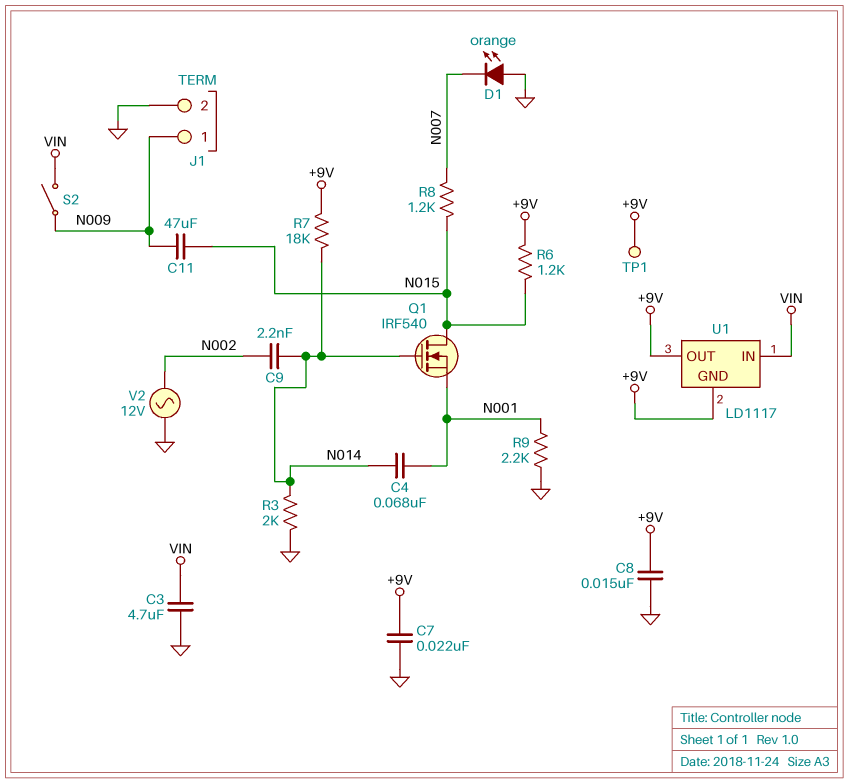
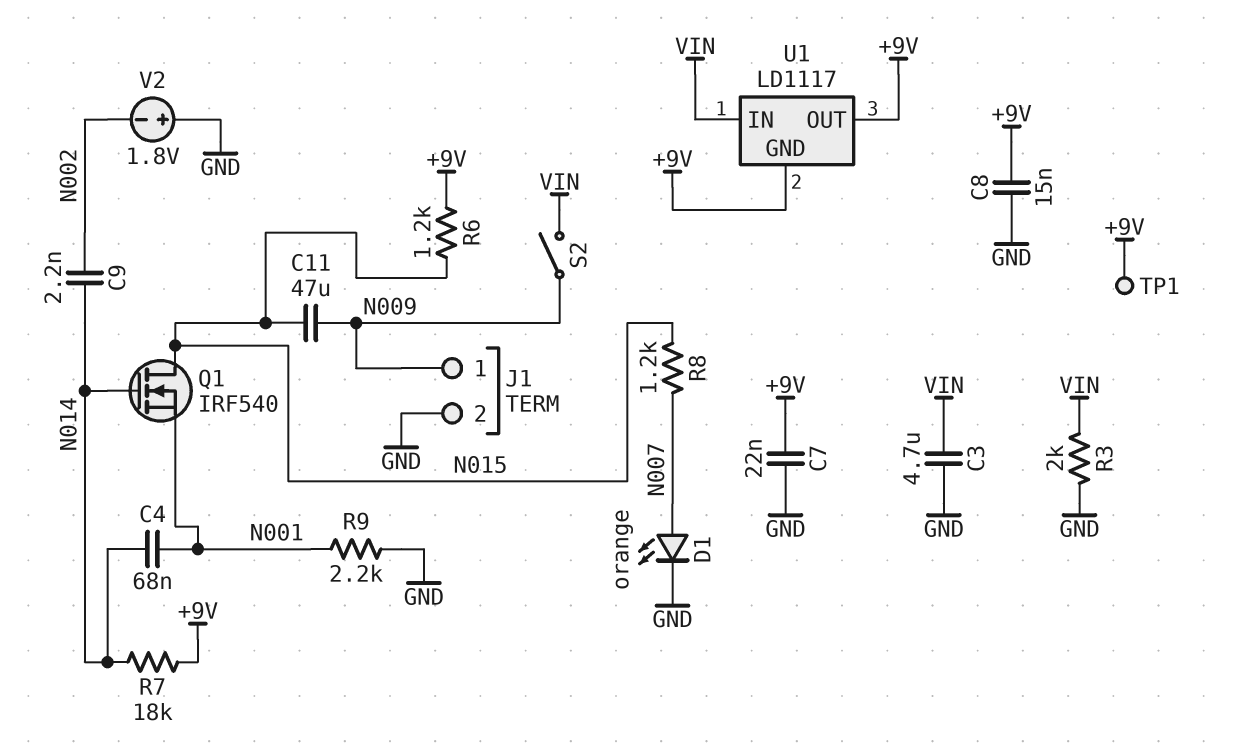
D1: LED orange (A GND, K N007) -> LED orange (A N007, K GND)
R3: 2k (GND, N014) -> 2k (GND, VIN)
V2: AC 12V (GND, N002) -> 1.8V (plus GND, minus N002)

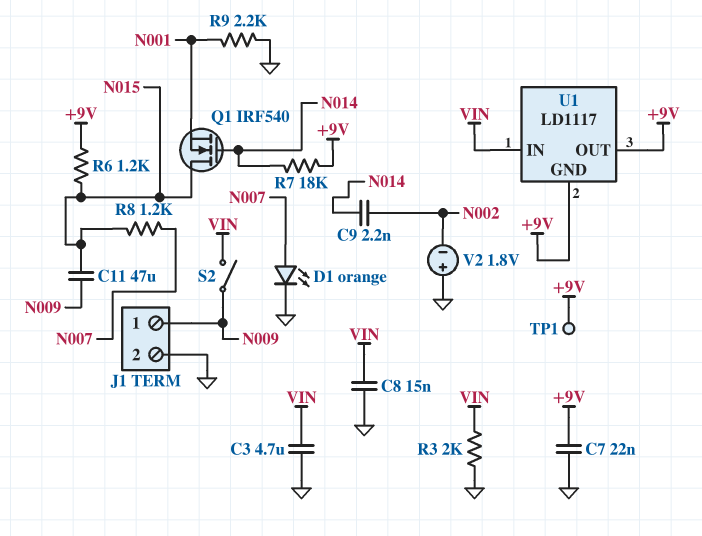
C4: 68nF (N001, N014) -> none
C8: 15nF (+9V, GND) -> 15nF (GND, VIN)

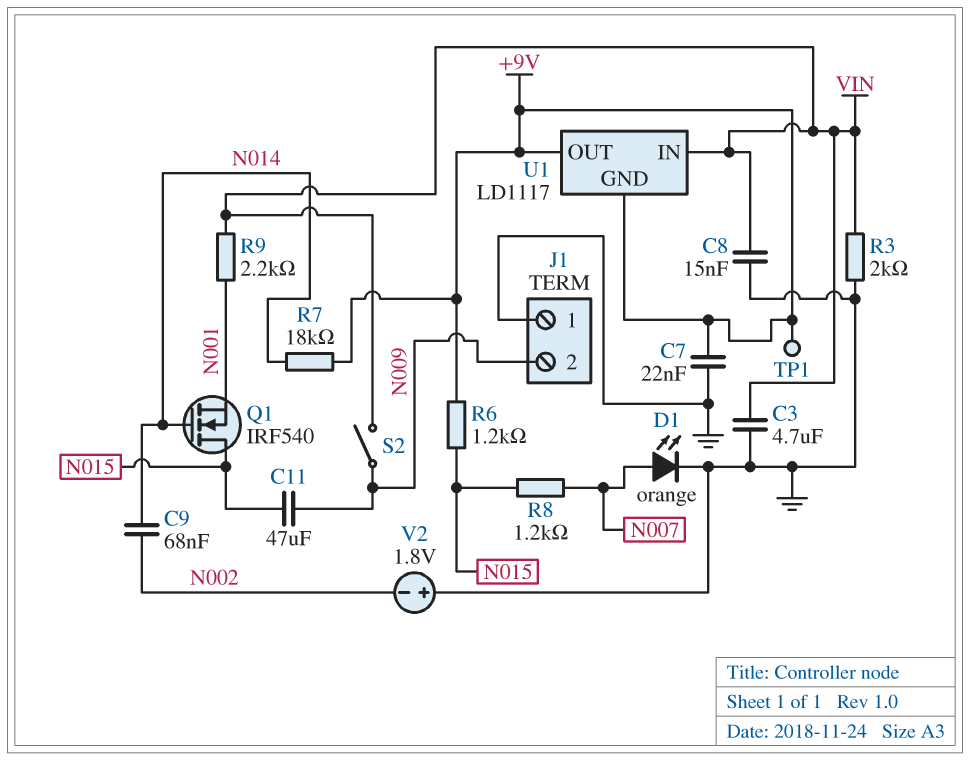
C9: 2.2nF (N002, N014) -> 68nF (N002, N014)
J1 pin 1: N009 -> GND
J1 pin 2: GND -> N009
R9: 2.2k (GND, N001) -> 2.2k (N001, VIN)

